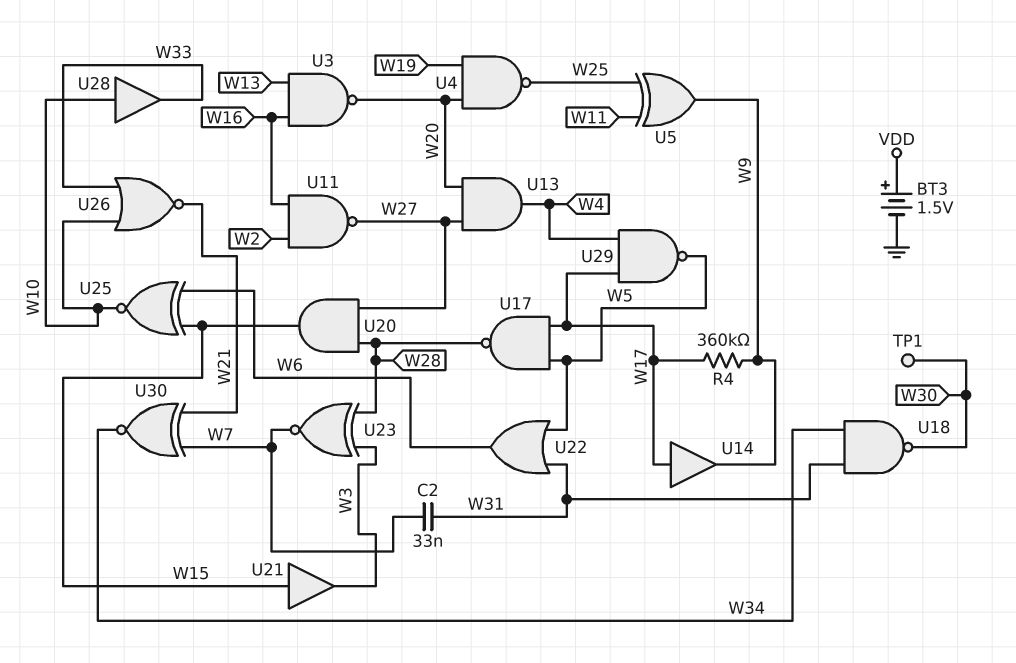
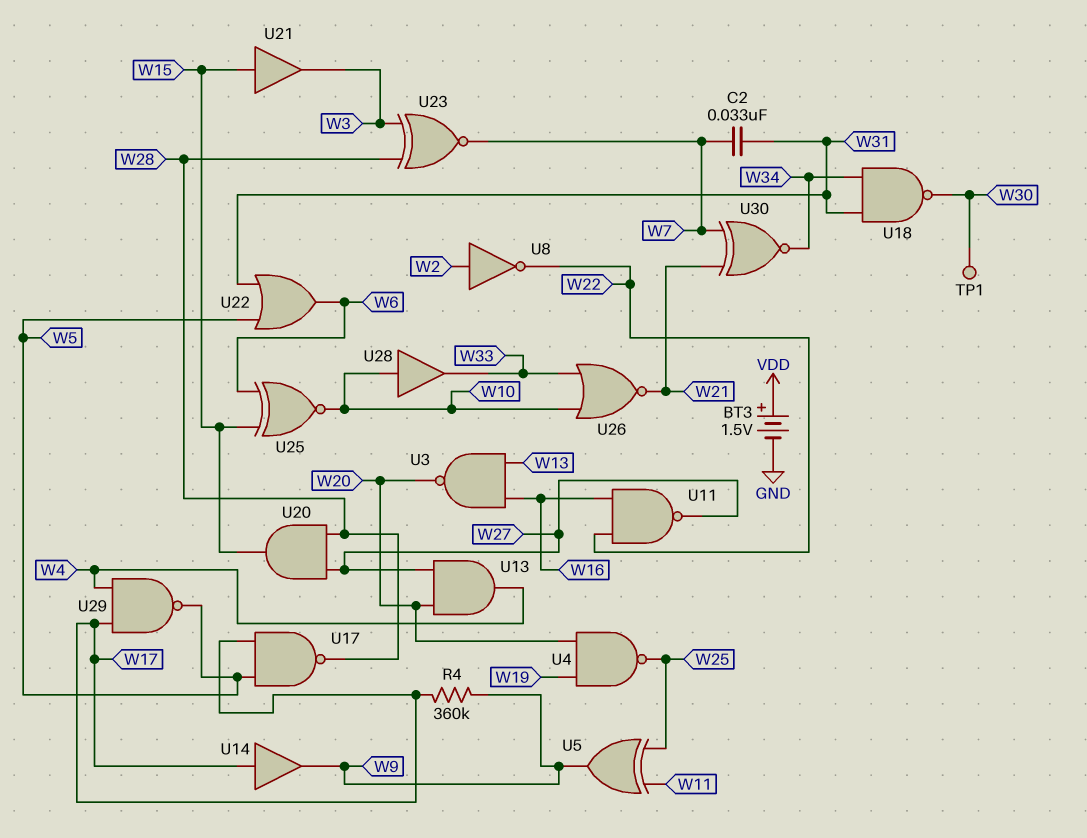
U8: none -> NOT (in W2, out W22)
U11: NAND (in W2, in W16, out W27) -> NAND (in W16, in W22, out W27)

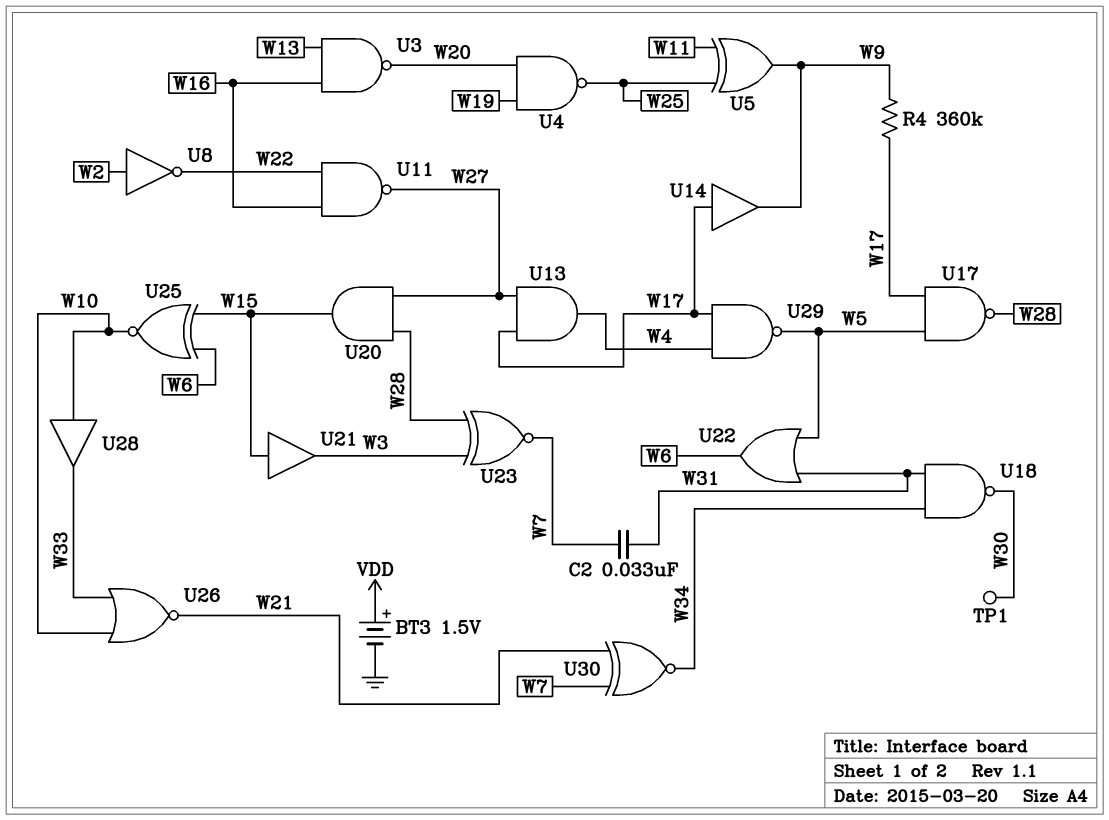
U13: AND (in W20, in W27, out W4) -> AND (in W17, in W27, out W4)

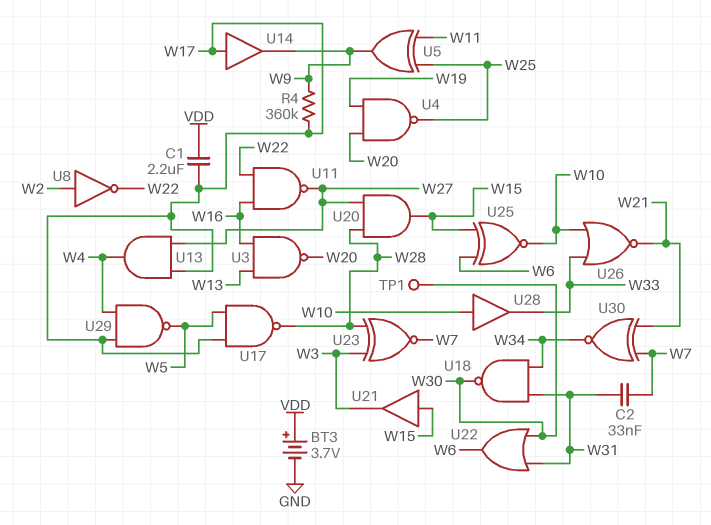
BT3: 1.5V (plus VDD, minus GND) -> 3.7V (plus VDD, minus GND)
C1: none -> 2.2uF (VDD, W17)
U22: OR (in W5, in W31, out W6) -> OR (in W30, in W31, out W6)

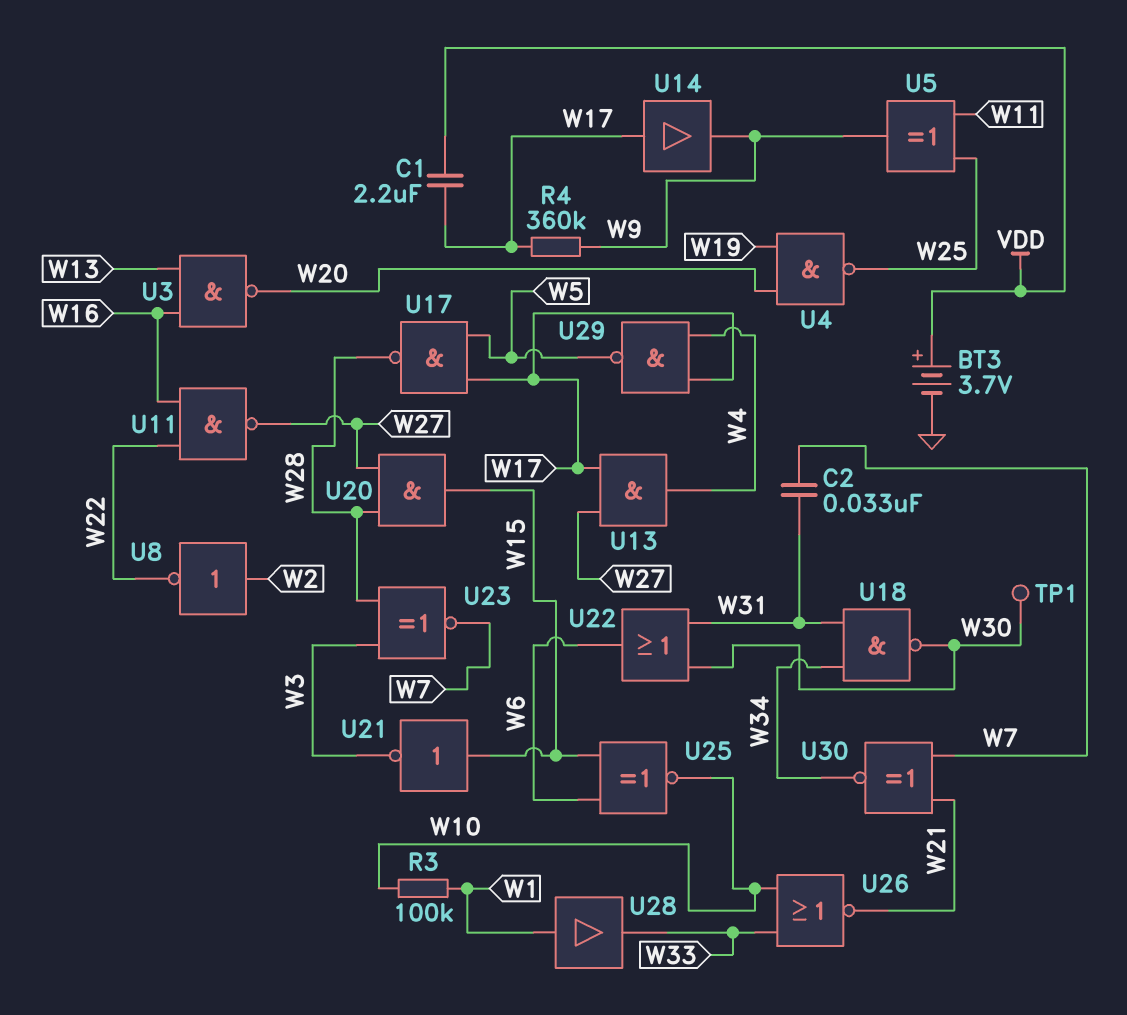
R3: none -> 100k (W1, W10)
U21: buffer (in W15, out W3) -> NOT (in W15, out W3)
U28: buffer (in W10, out W33) -> buffer (in W1, out W33)

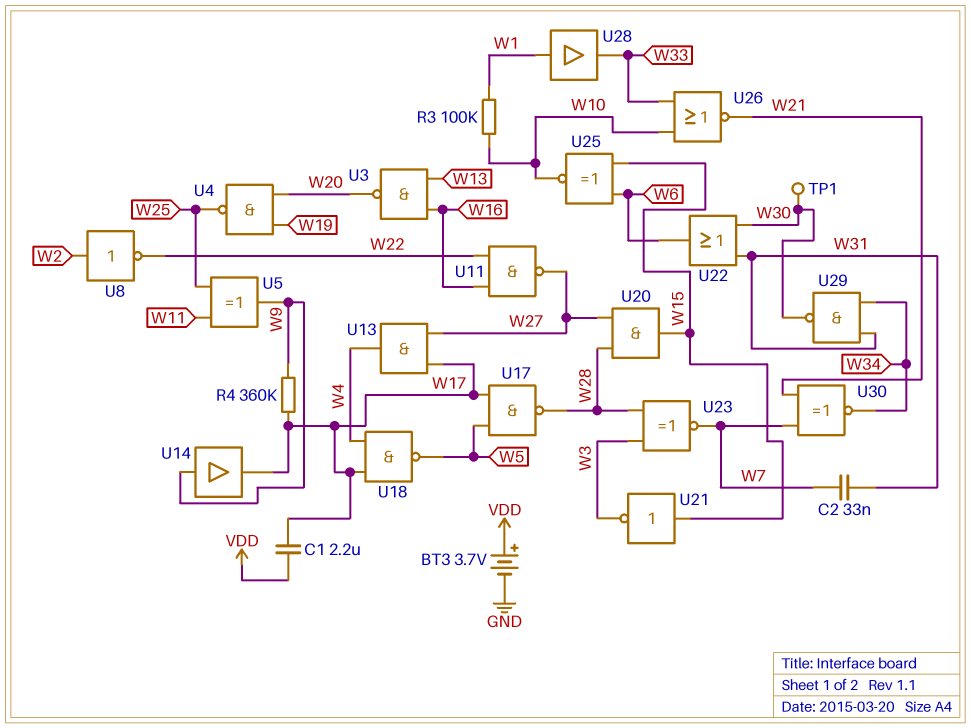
U14: buffer (in W17, out W9) -> buffer (in W9, out W17)
U18: NAND (in W31, in W34, out W30) -> NAND (in W4, in W17, out W5)
U29: NAND (in W4, in W17, out W5) -> NAND (in W31, in W34, out W30)

